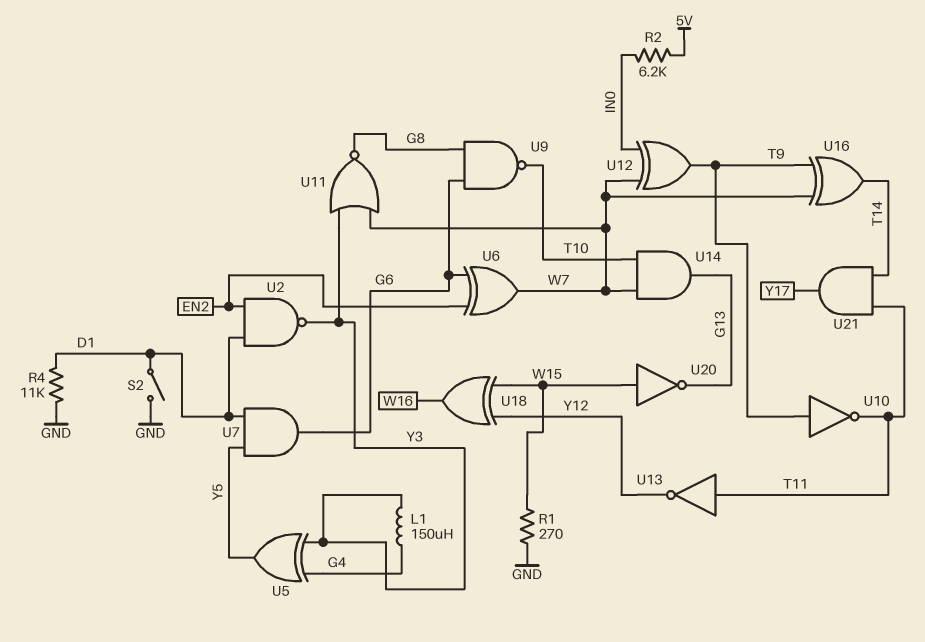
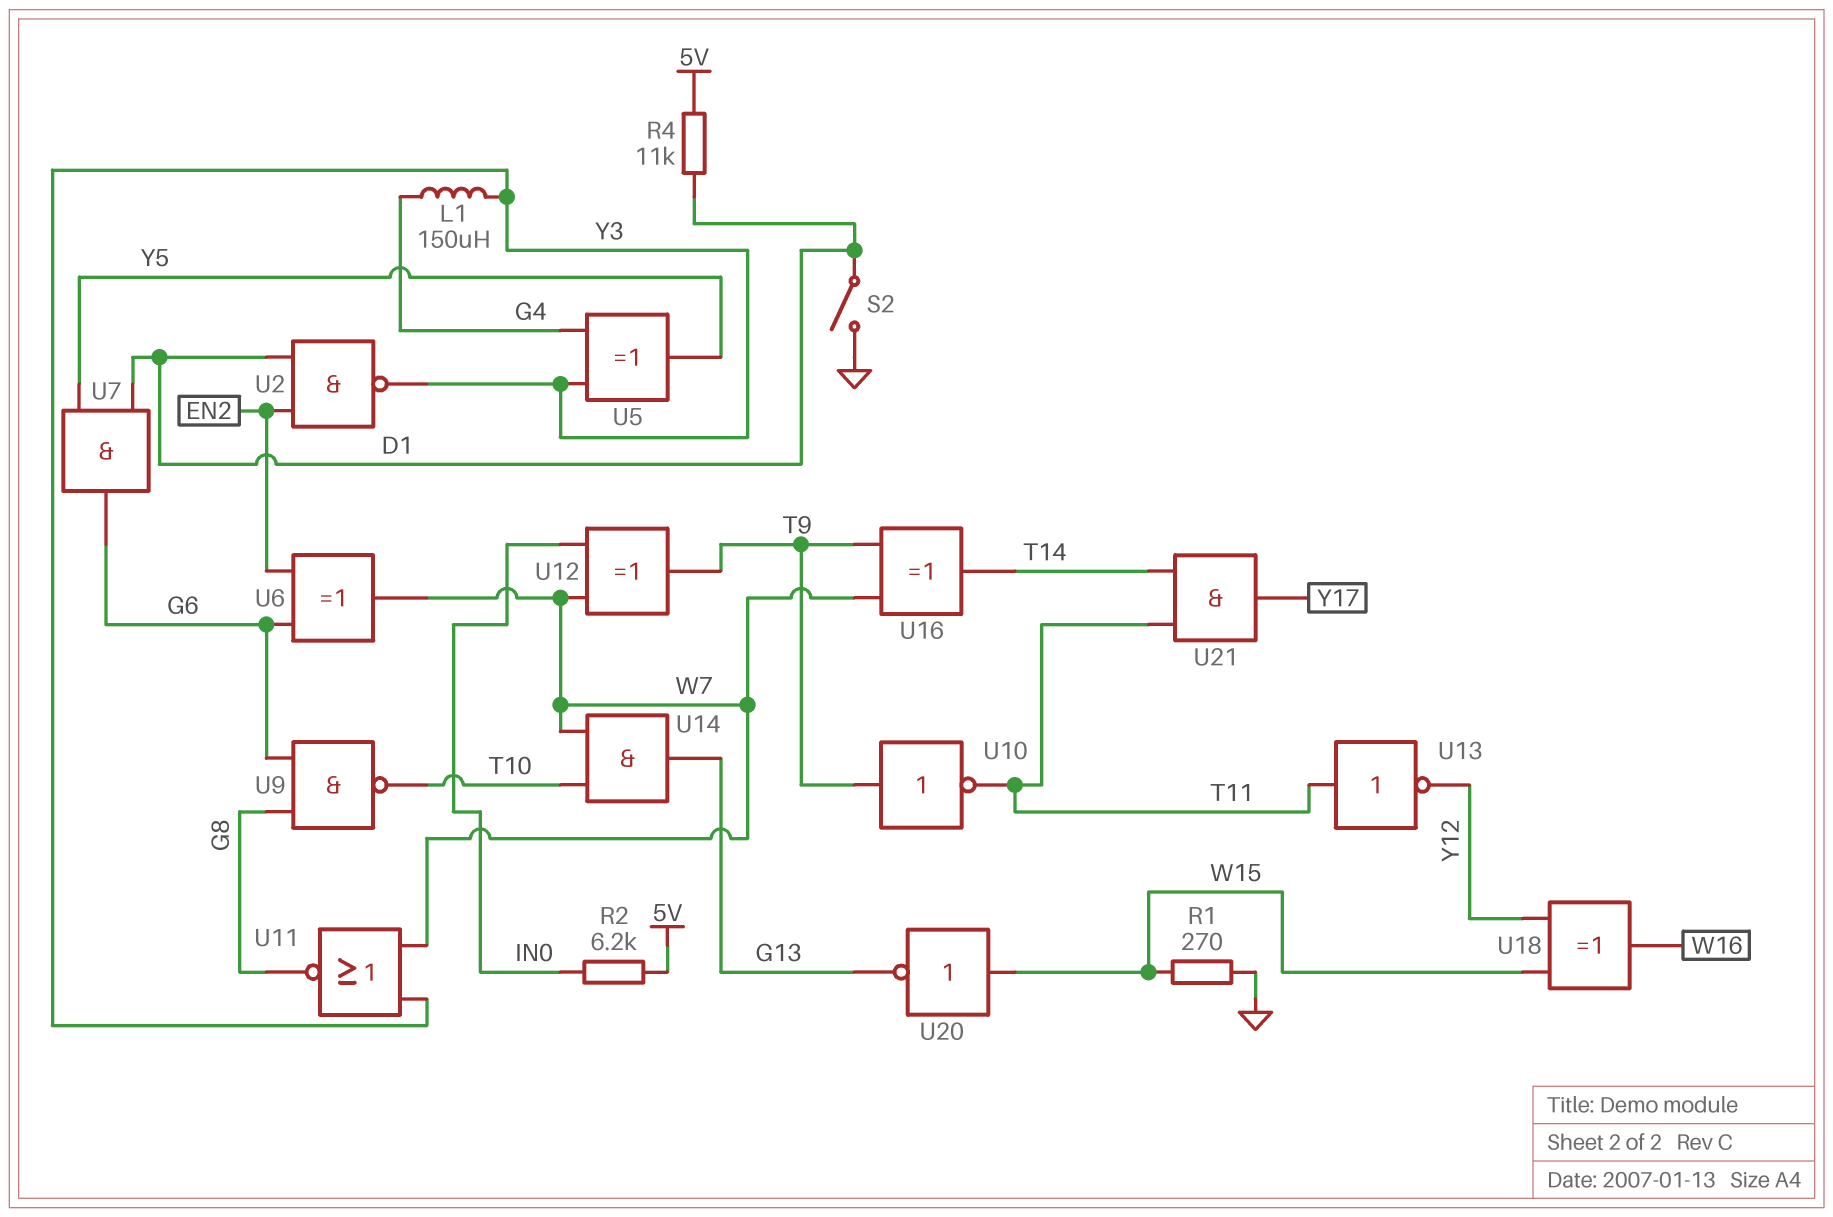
R4: 11k (D1, GND) -> 11k (5V, D1)

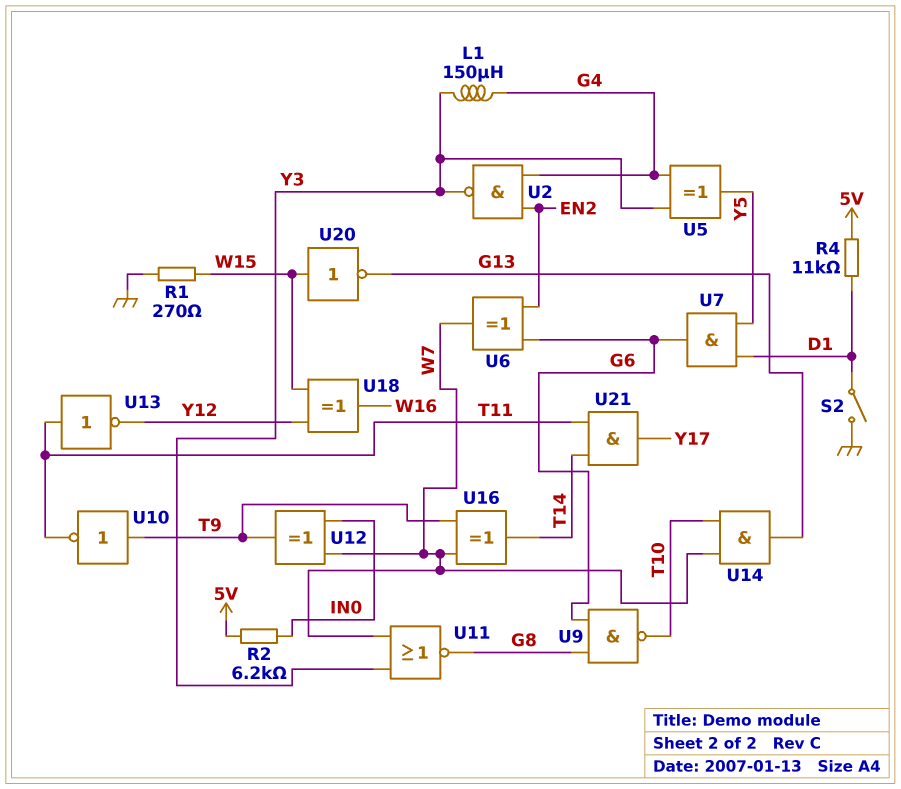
U2: NAND (in D1, in EN2, out Y3) -> NAND (in EN2, in G4, out Y3)

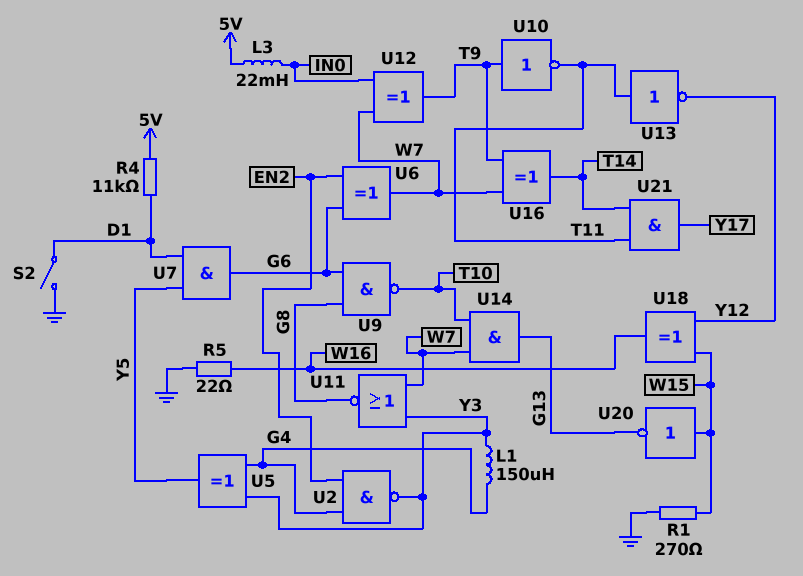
L3: none -> 22mH (5V, IN0)
R2: 6.2k (5V, IN0) -> none
R5: none -> 22 (GND, W16)

